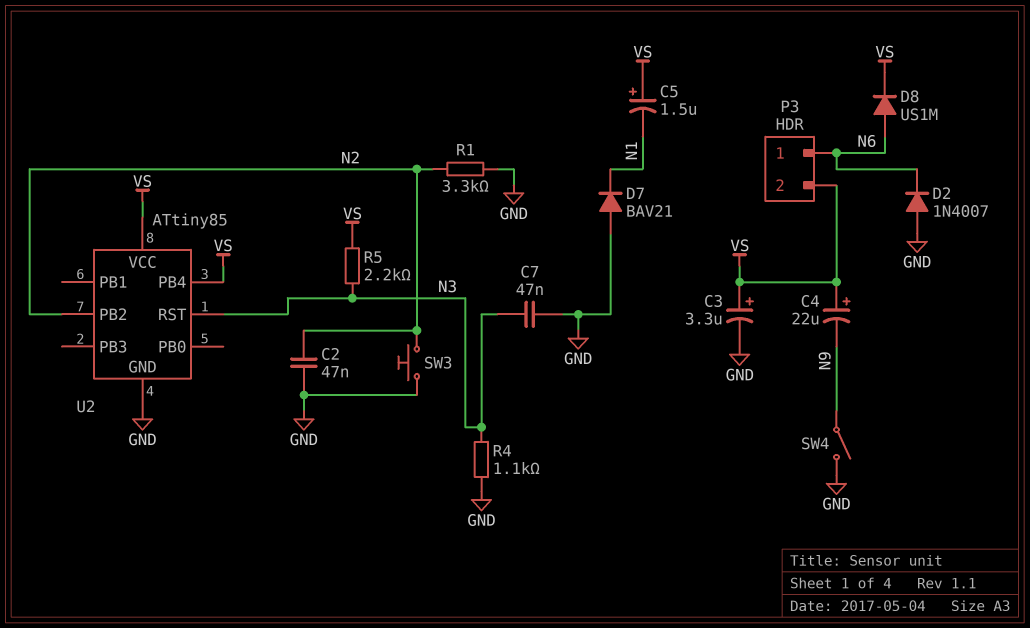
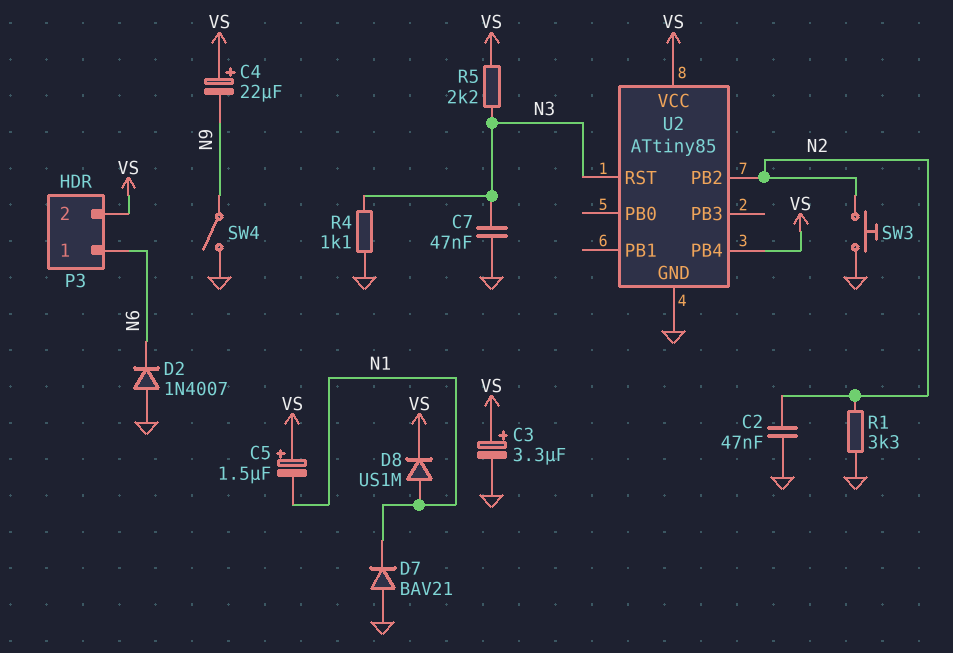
D8: diode US1M (A N6, K VS) -> diode US1M (A N1, K VS)

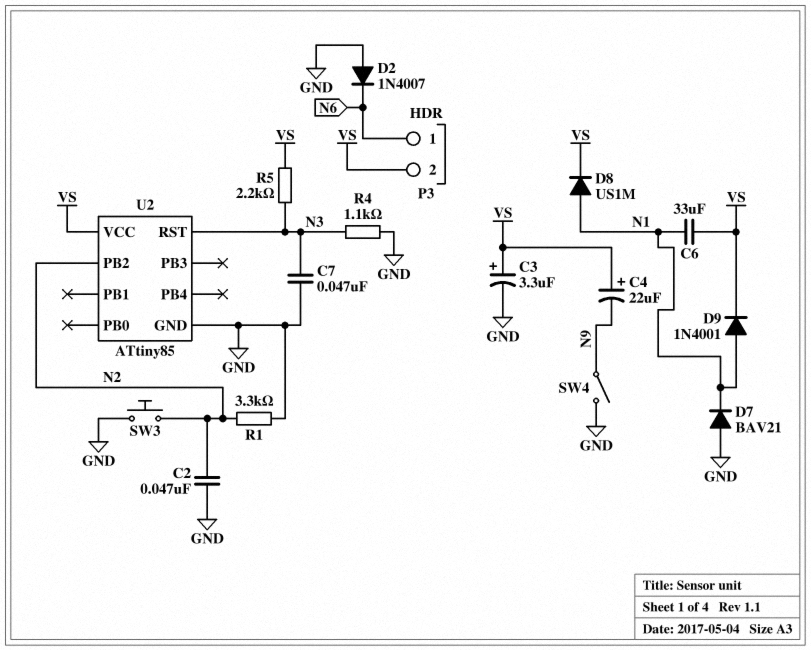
C5: 1.5uF (plus VS, minus N1) -> none
C6: none -> 33uF (N1, VS)
D9: none -> diode 1N4001 (A N1, K VS)
U2 pin PB4: VS -> none

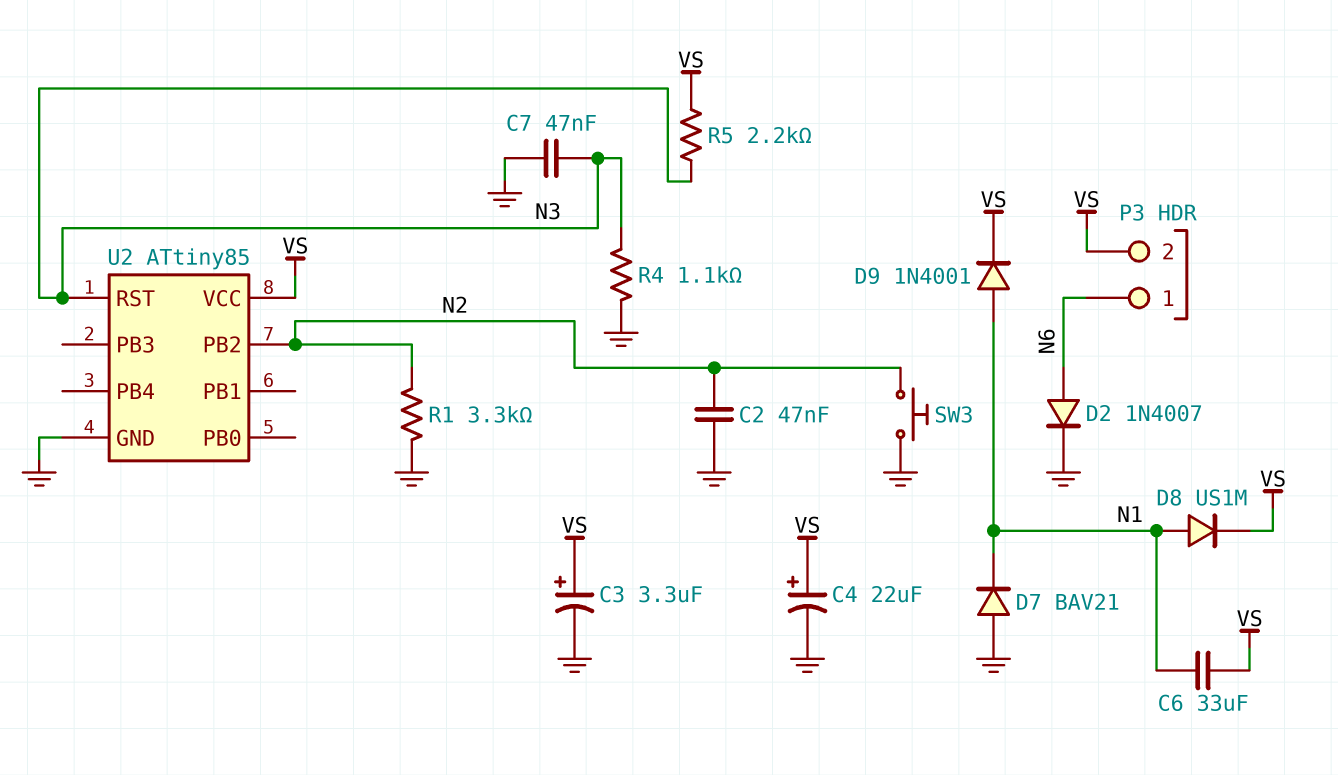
C4: 22uF (plus VS, minus N9) -> 22uF (plus VS, minus GND)
D2: diode 1N4007 (A GND, K N6) -> diode 1N4007 (A N6, K GND)
SW4: switch (GND, N9) -> none

